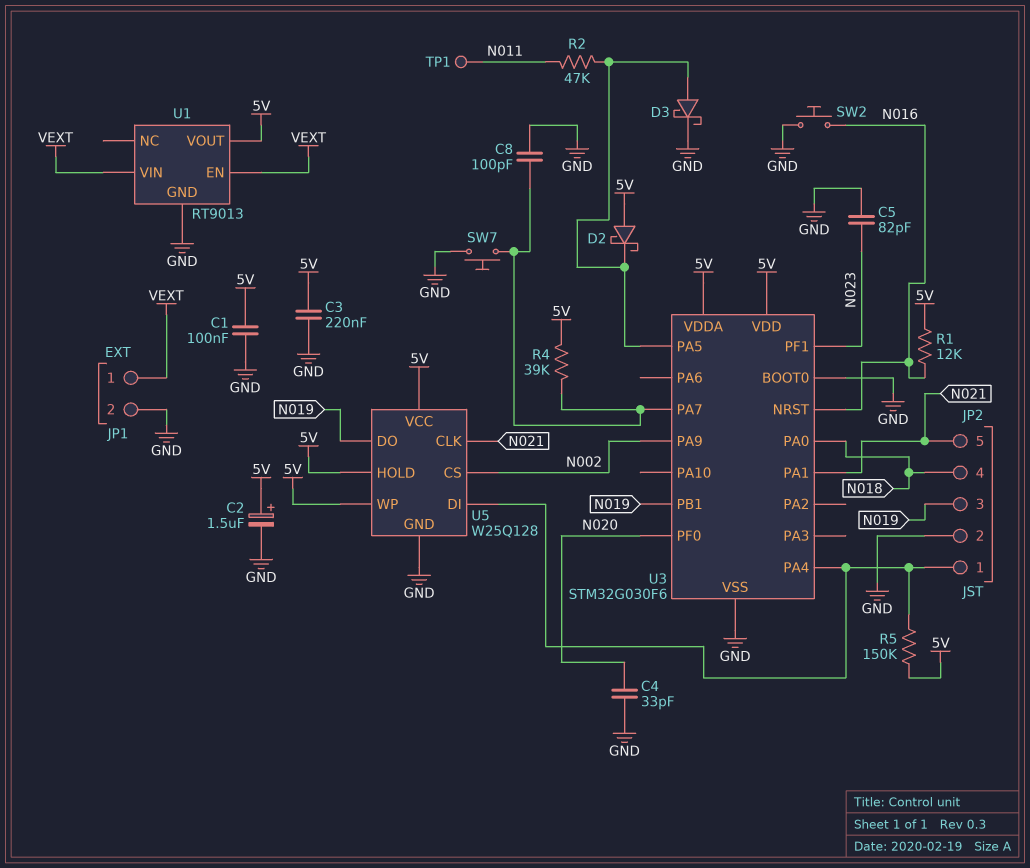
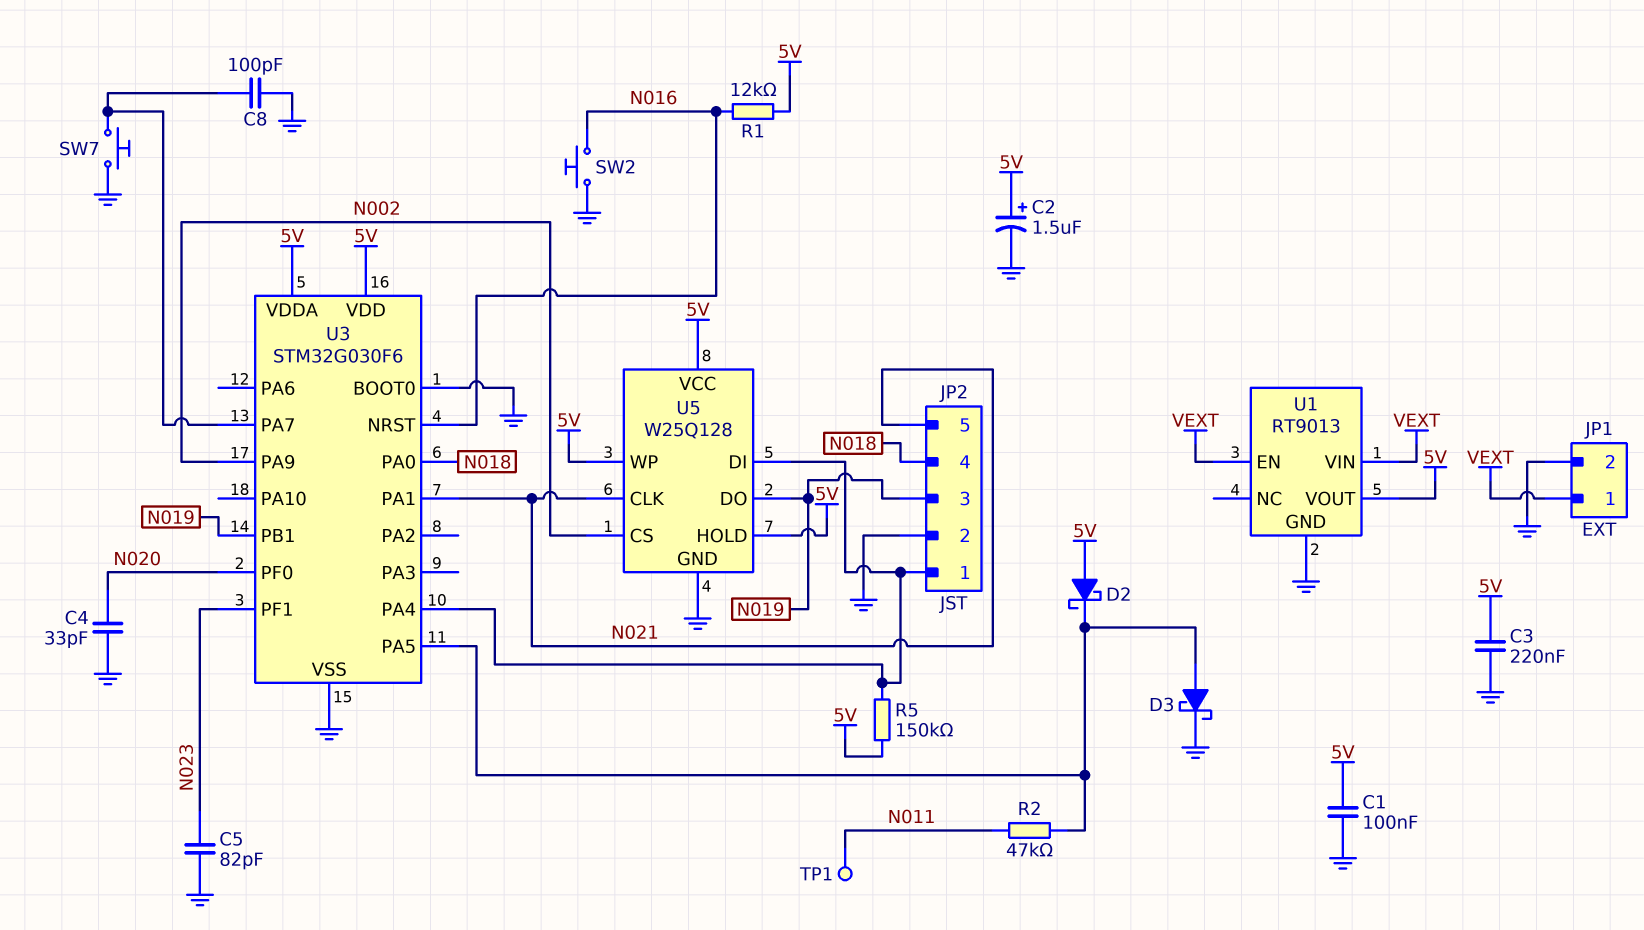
R4: 39k (5V, U3/PA7) -> none

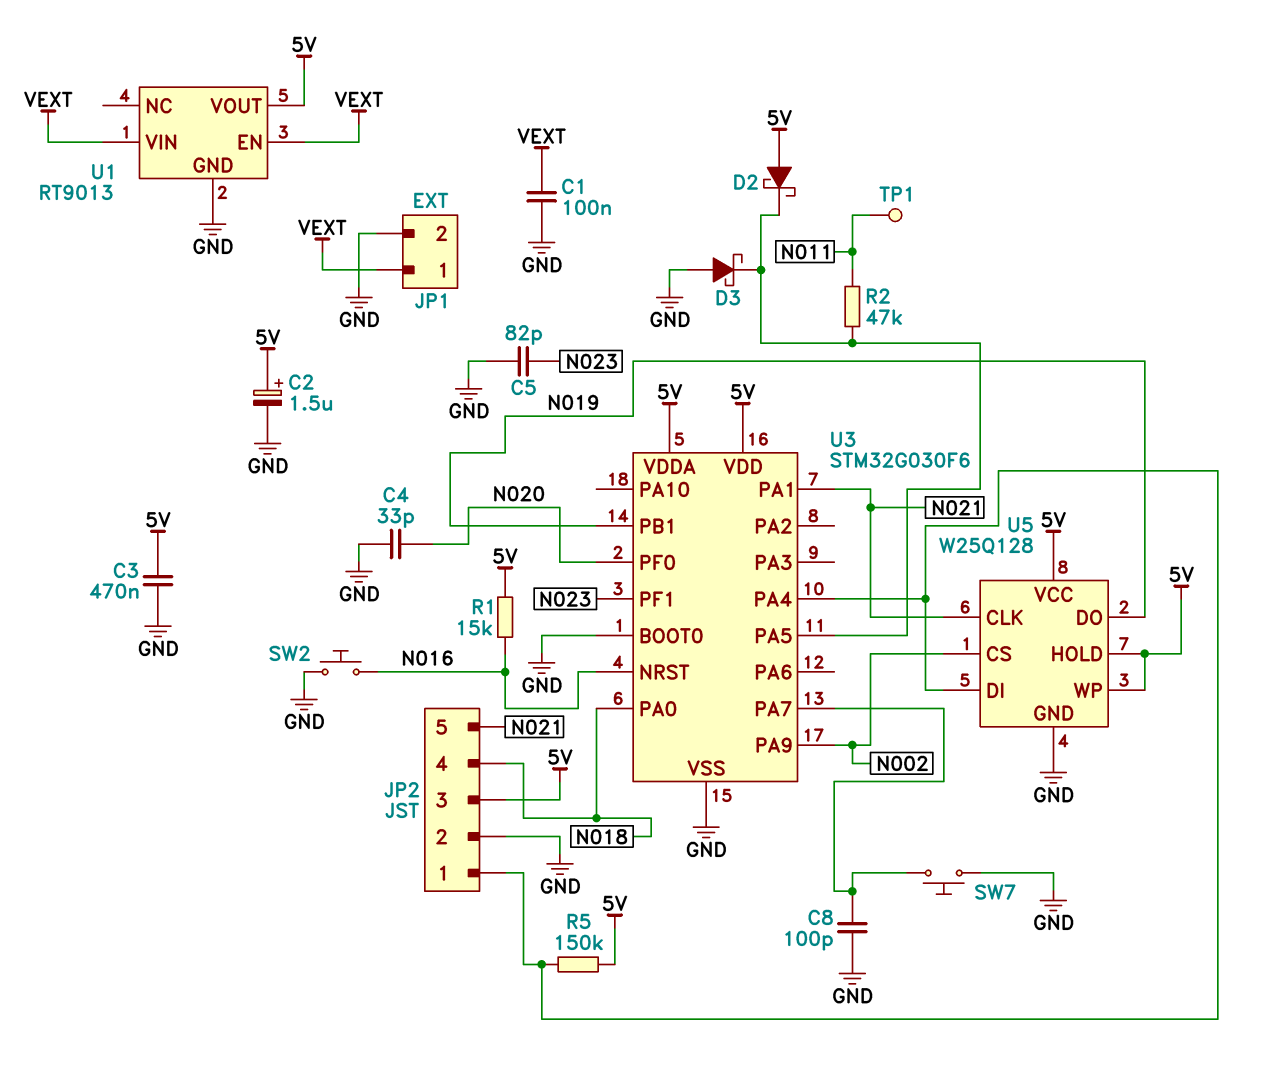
C1: 100nF (5V, GND) -> 100nF (GND, VEXT)
C3: 220nF (5V, GND) -> 470nF (5V, GND)
D3: schottky (A U3/PA5, K GND) -> schottky (A GND, K U3/PA5)
JP2 pin 3: N019 -> 5V
R1: 12k (5V, N016) -> 15k (5V, N016)

